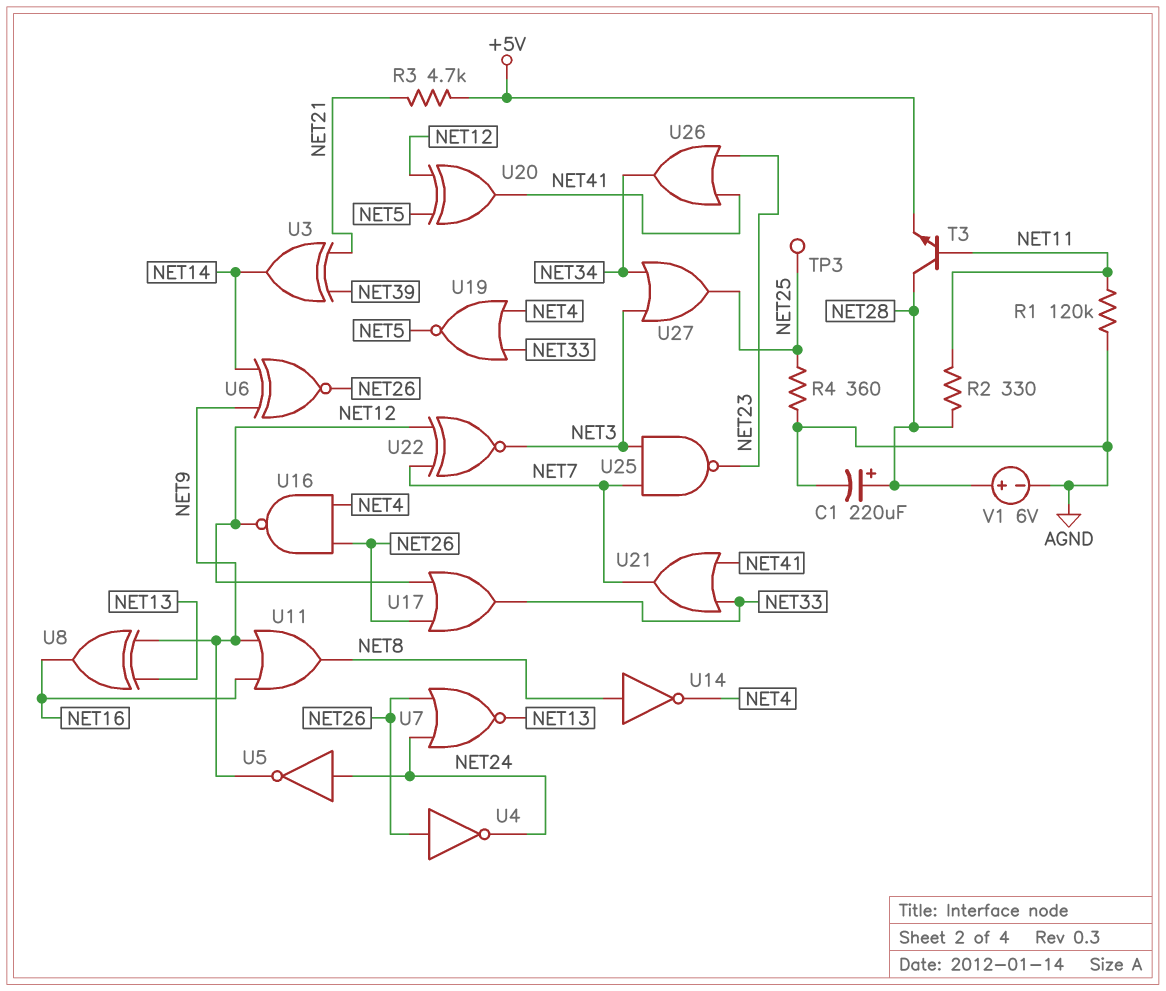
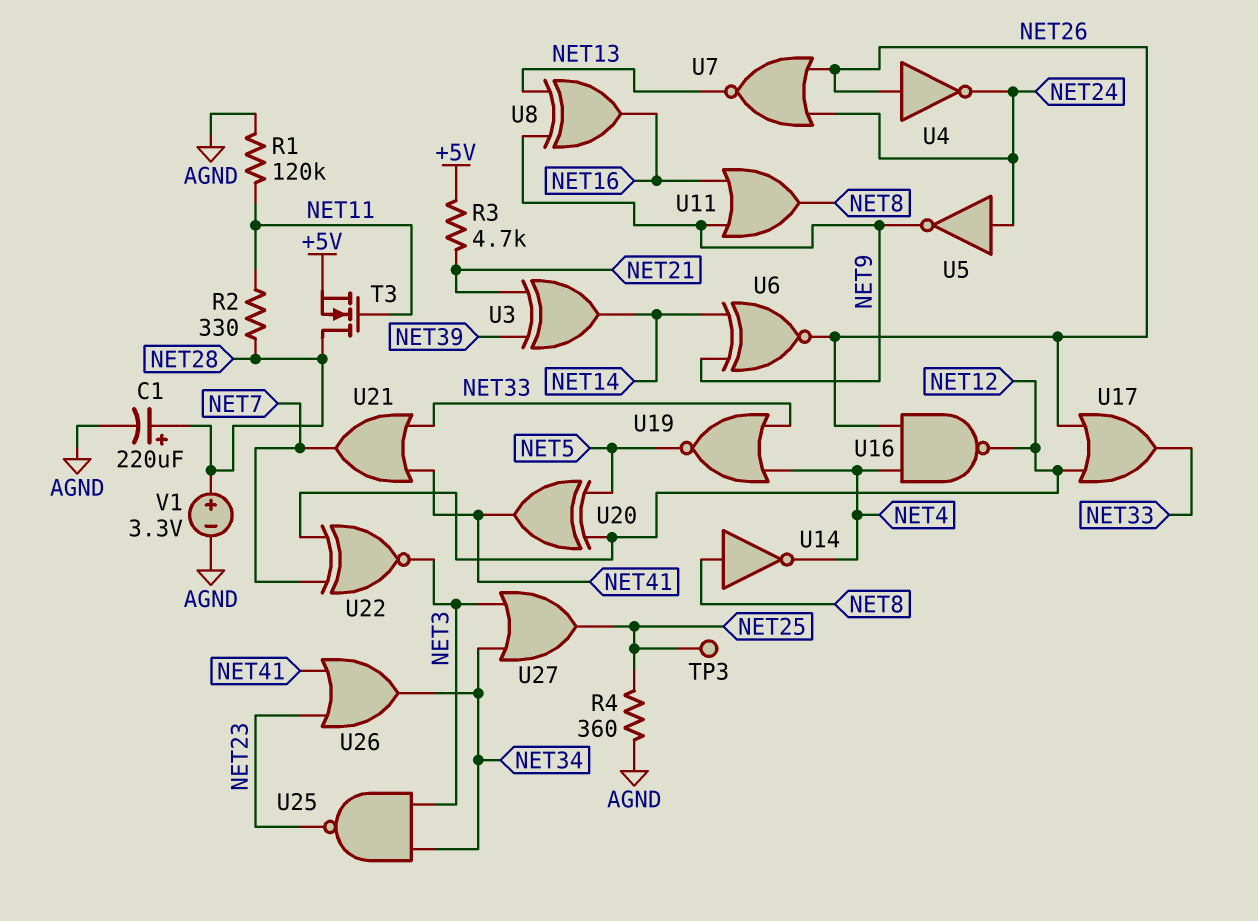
T3: NPN (B NET11, C NET28, E +5V) -> NMOS (G NET11, D NET28, S +5V)
U25: NAND (in NET3, in NET7, out NET23) -> NAND (in NET3, in NET34, out NET23)
V1: 6V (plus NET28, minus AGND) -> 3.3V (plus NET28, minus AGND)

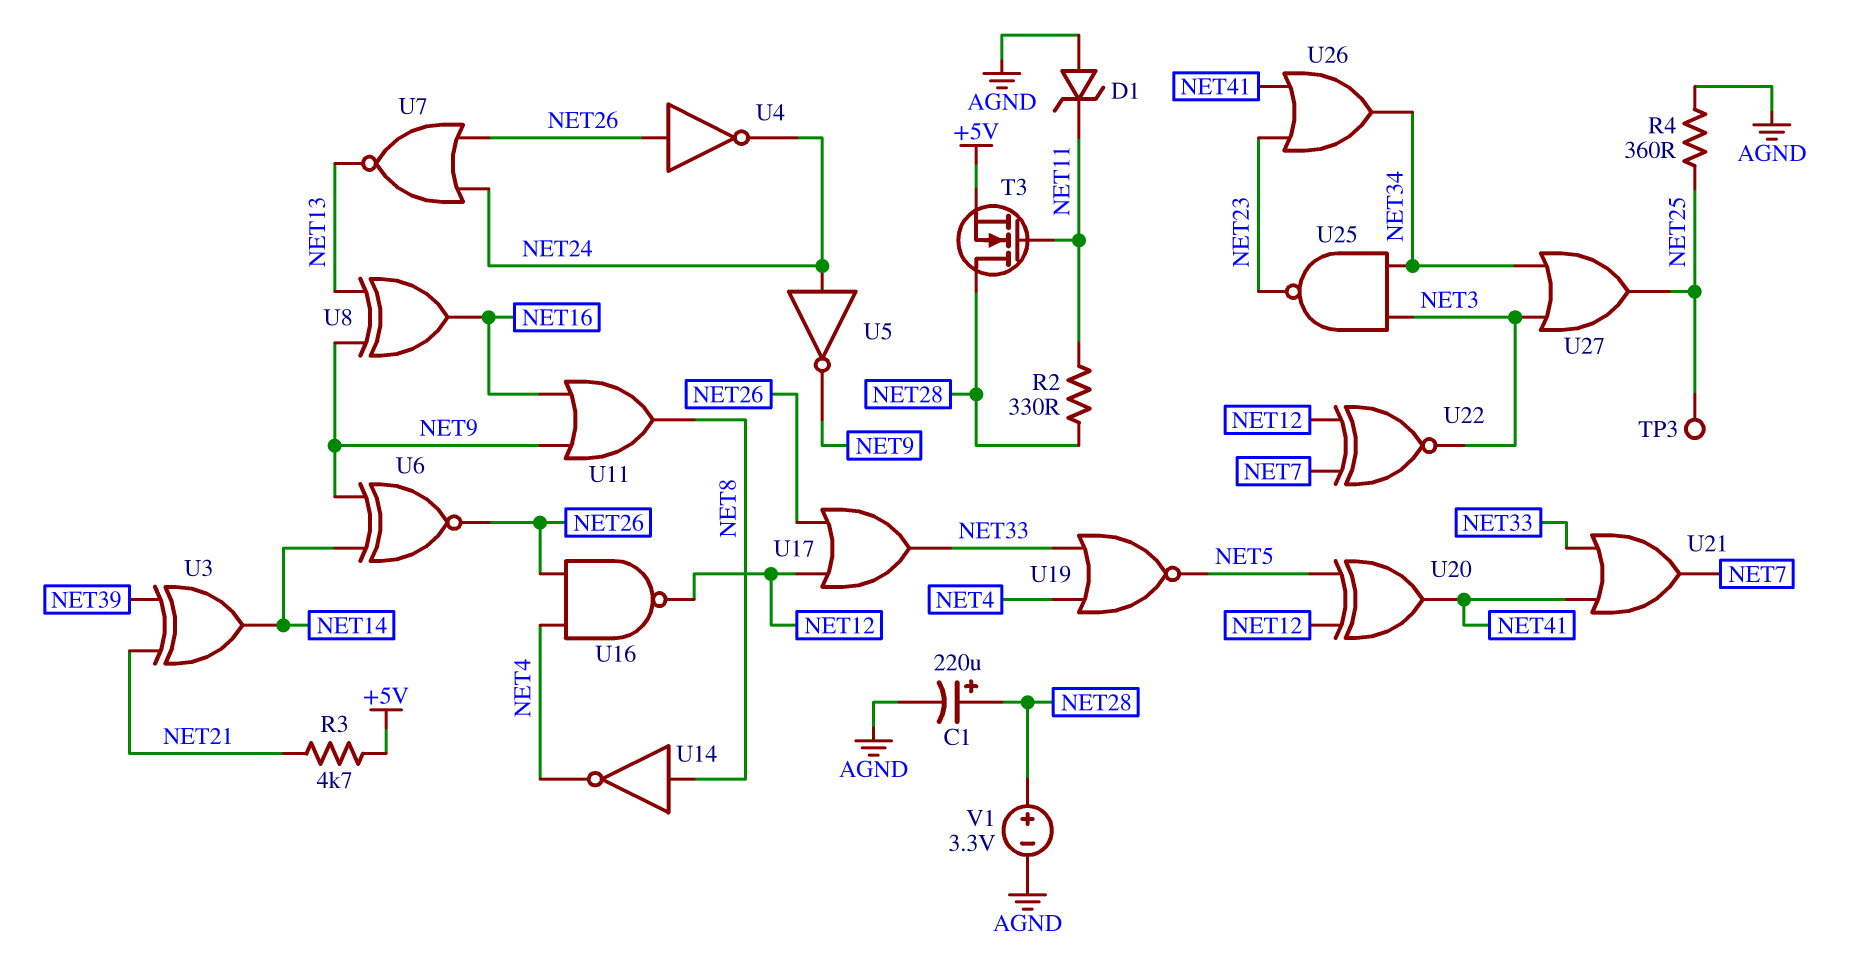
D1: none -> zener (A AGND, K NET11)
R1: 120k (AGND, NET11) -> none

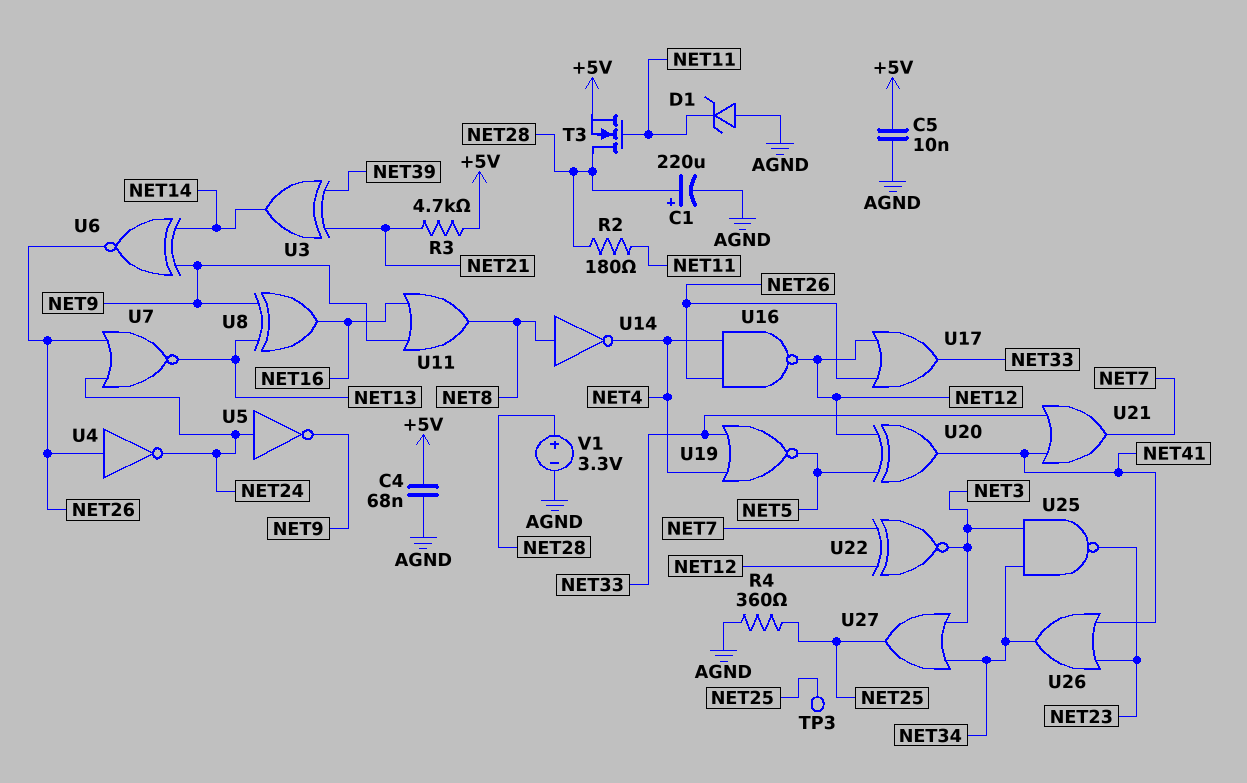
C4: none -> 68nF (+5V, AGND)
C5: none -> 10nF (+5V, AGND)
R2: 330 (NET11, NET28) -> 180 (NET11, NET28)

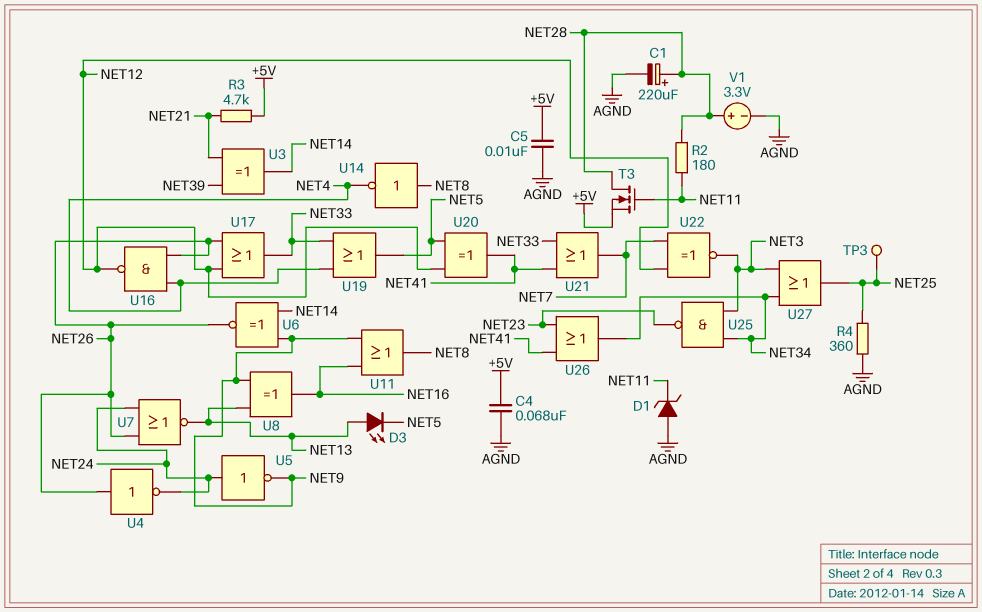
D3: none -> LED (A NET13, K NET5)
U19: NOR (in NET4, in NET33, out NET5) -> OR (in NET4, in NET33, out NET5)

